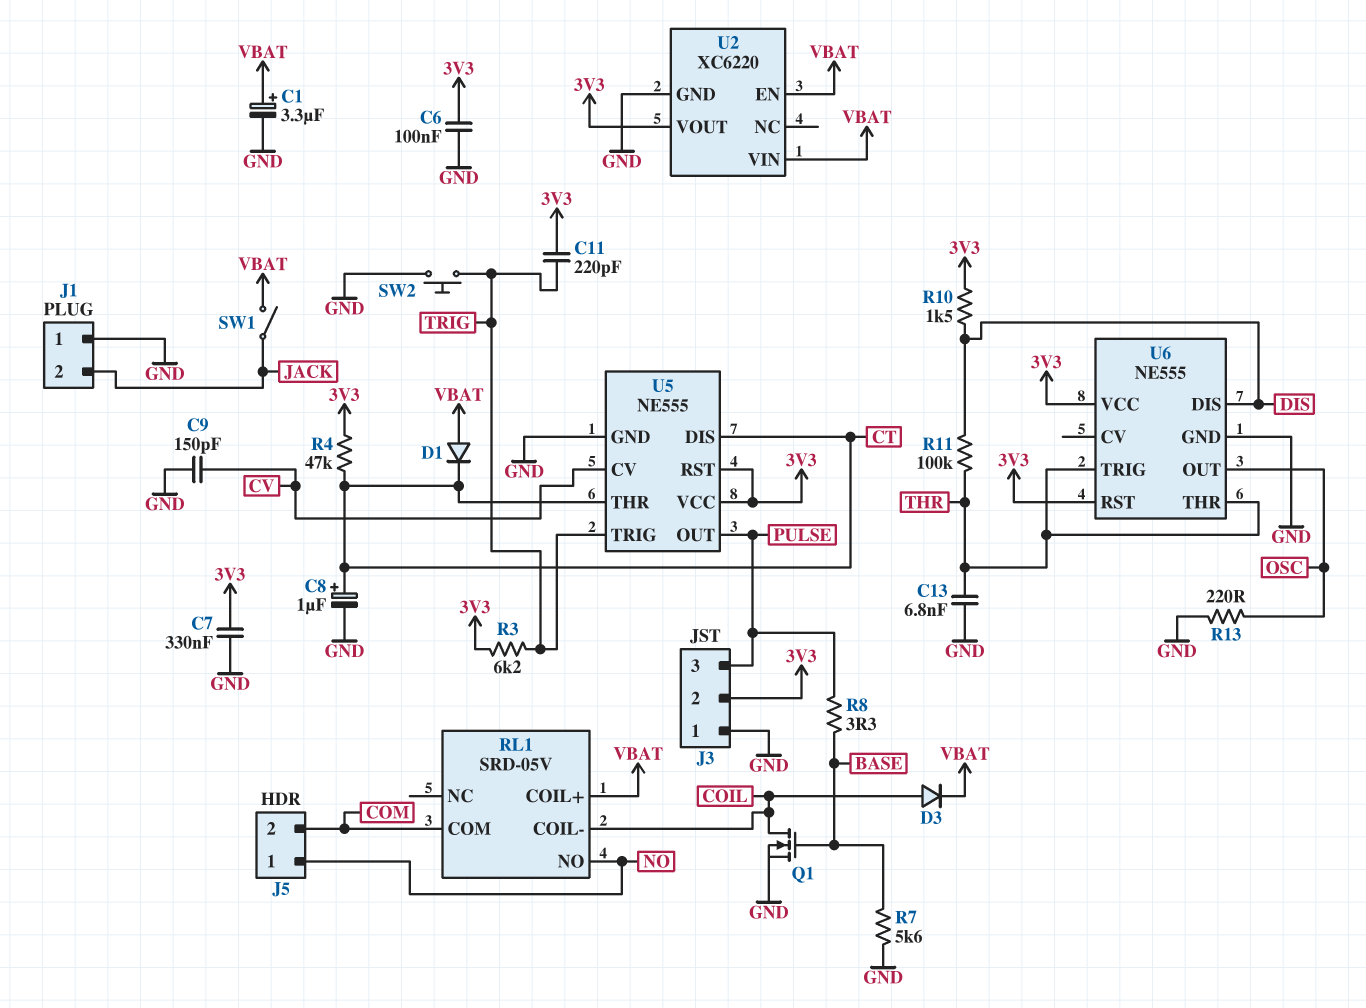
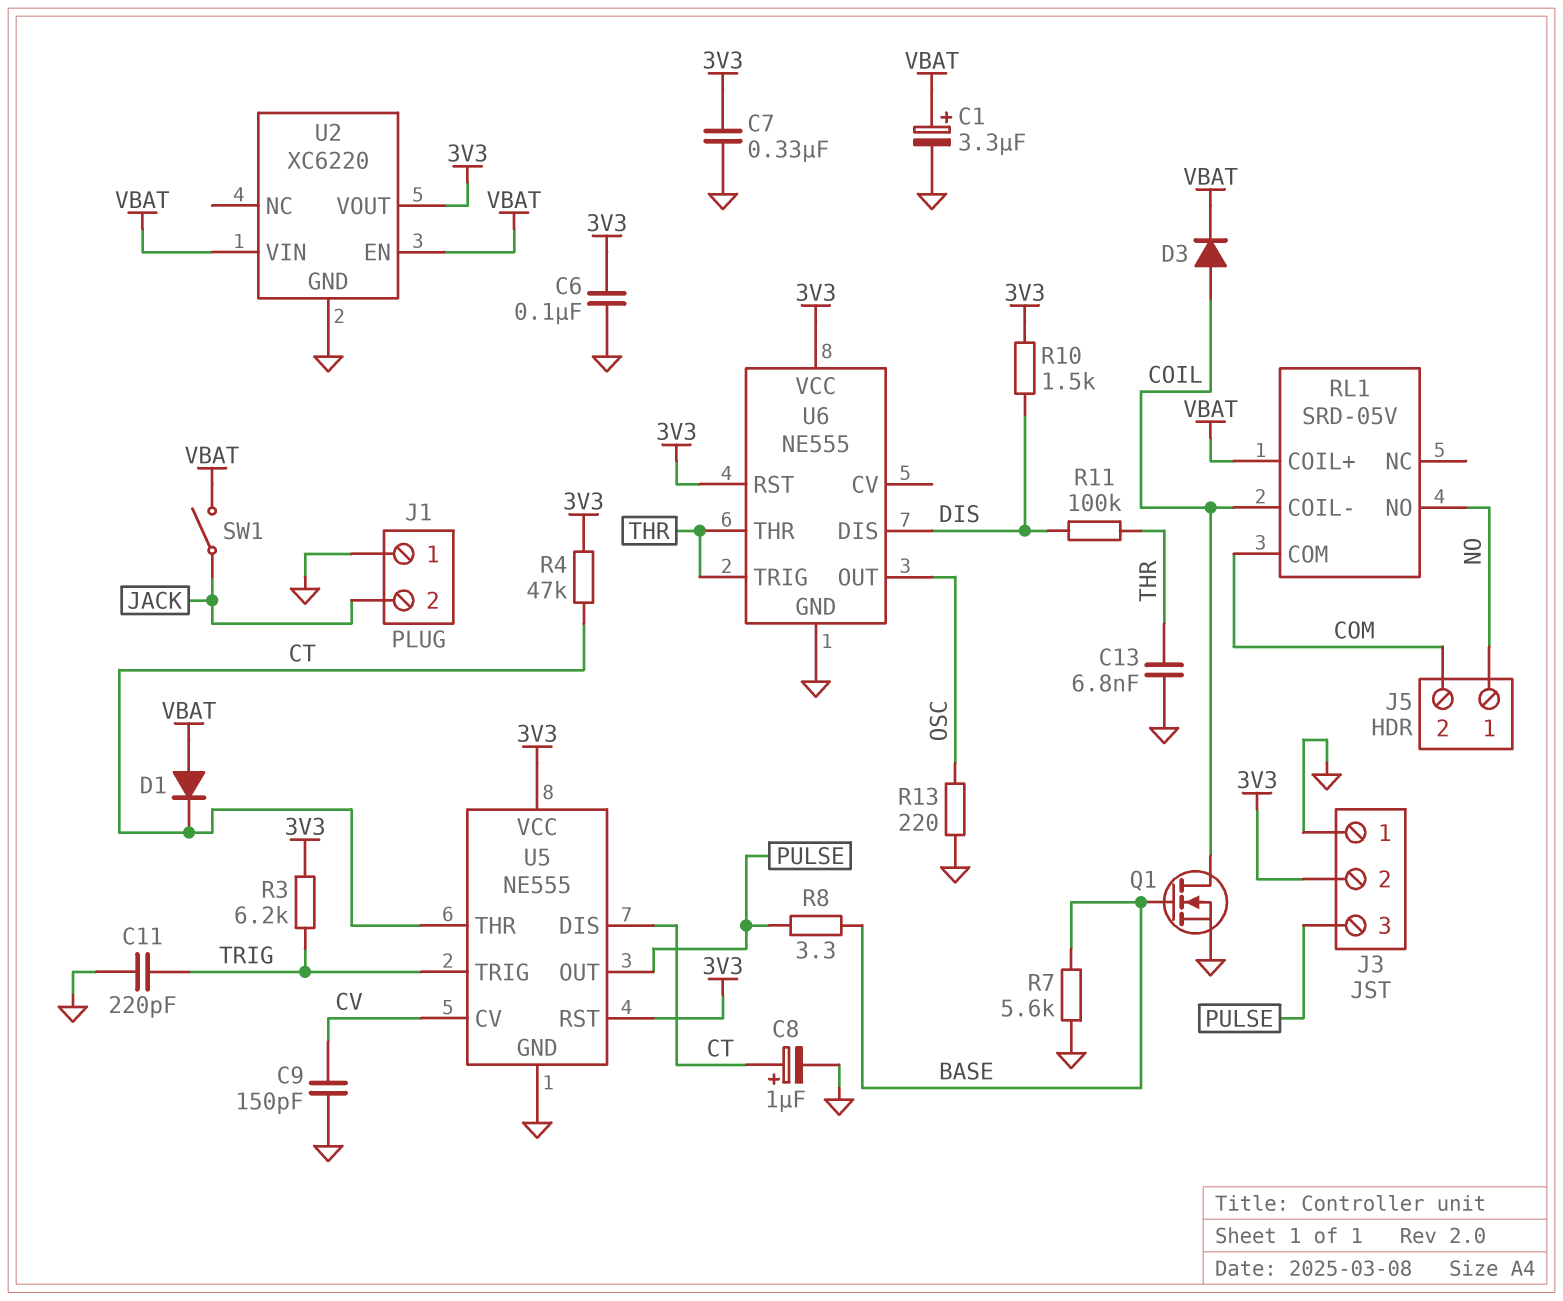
C11: 220pF (3V3, TRIG) -> 220pF (GND, TRIG)
SW2: button (GND, TRIG) -> none

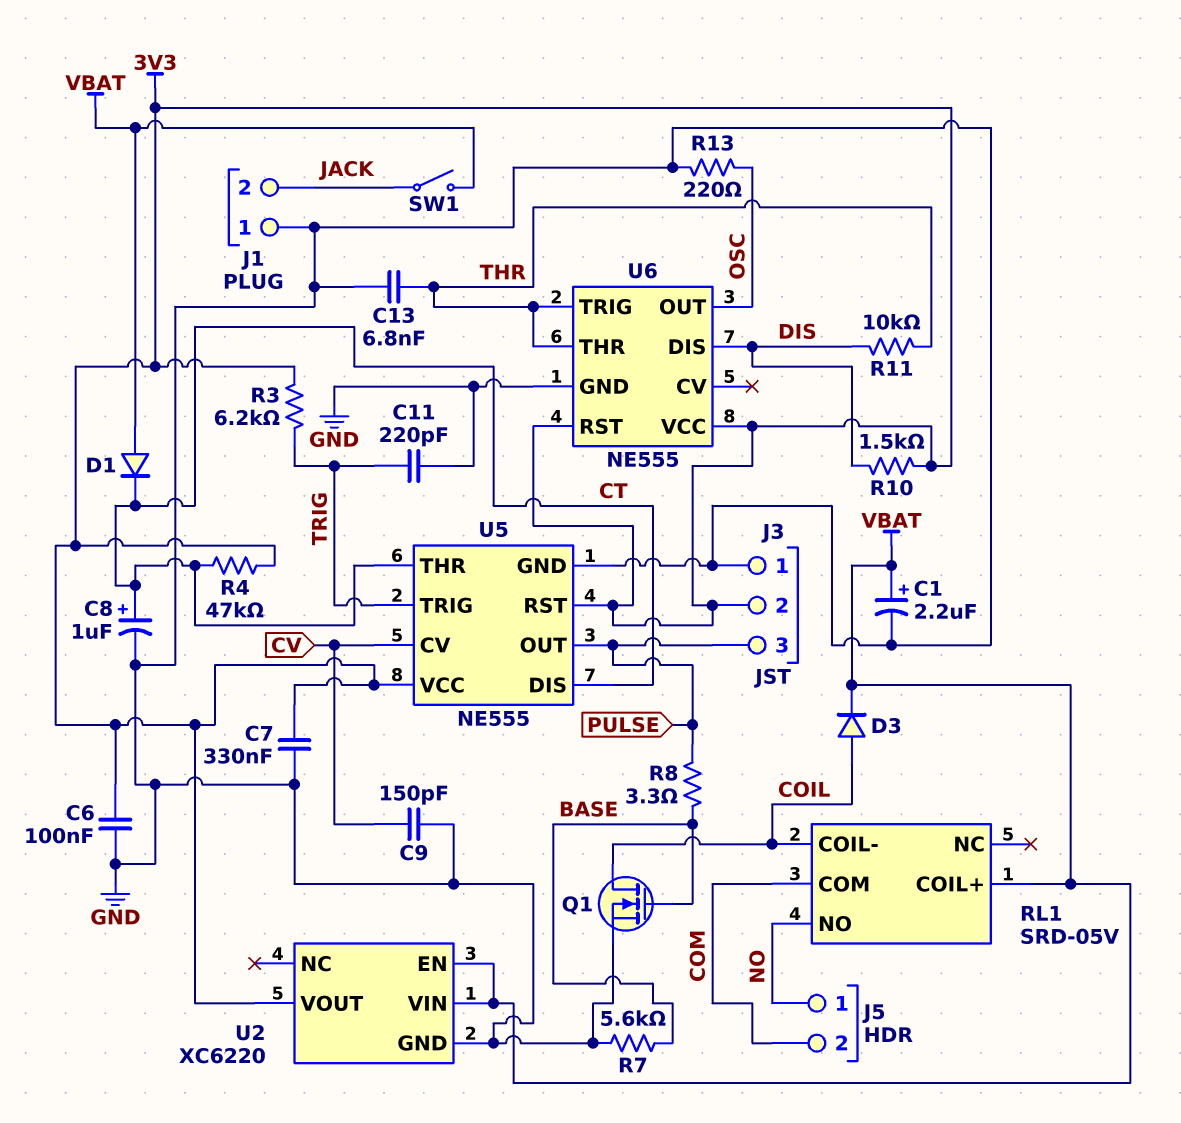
C1: 3.3uF (plus VBAT, minus GND) -> 2.2uF (plus VBAT, minus GND)
R11: 100k (DIS, THR) -> 10k (DIS, THR)

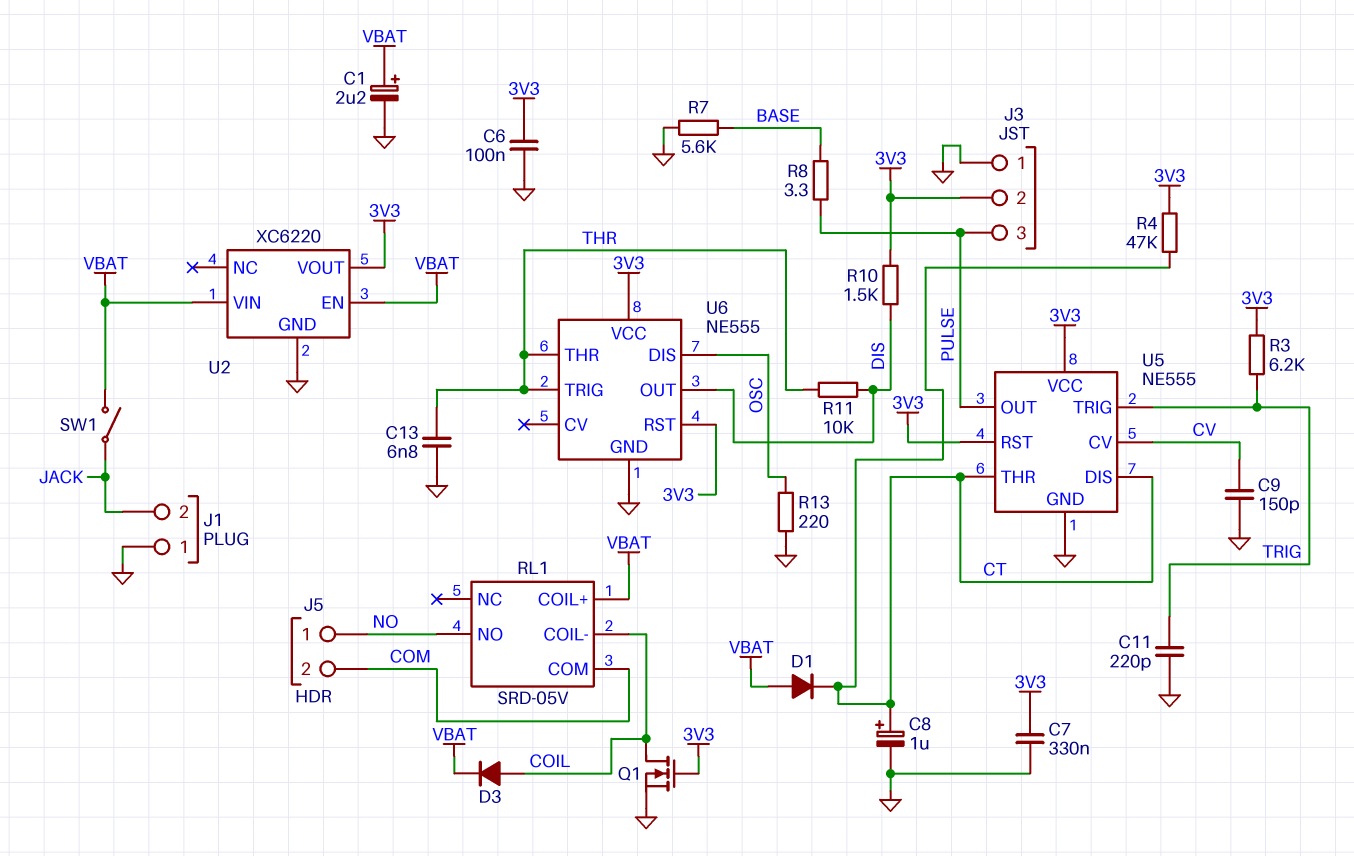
Q1: NMOS (G BASE, D COIL, S GND) -> NMOS (G 3V3, D COIL, S GND)
U6 pin DIS: DIS -> OSC
U6 pin OUT: OSC -> DIS

